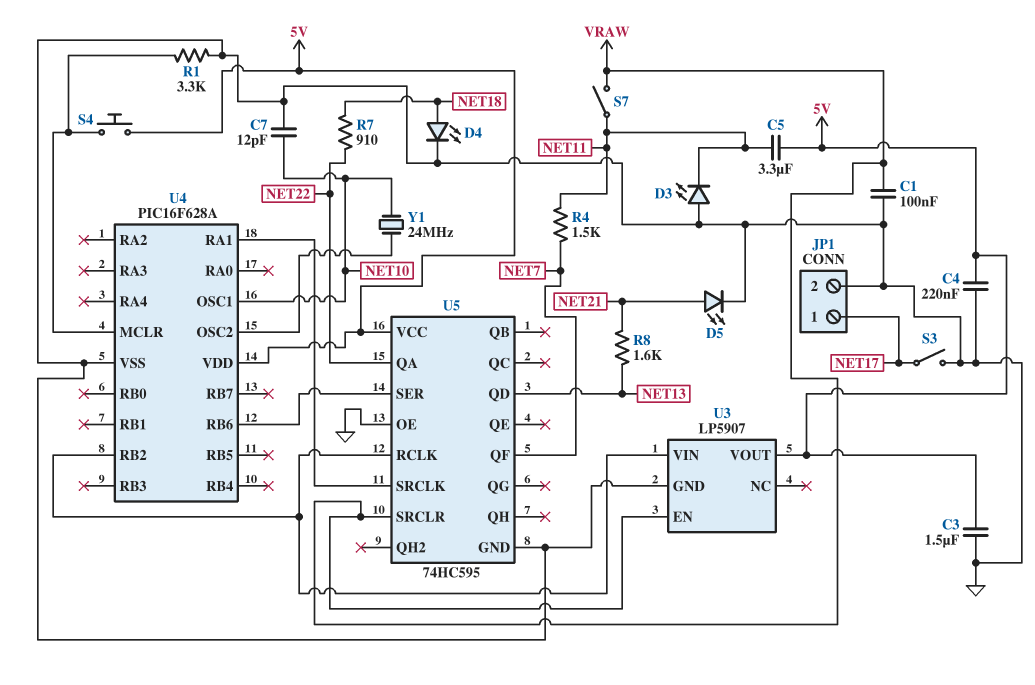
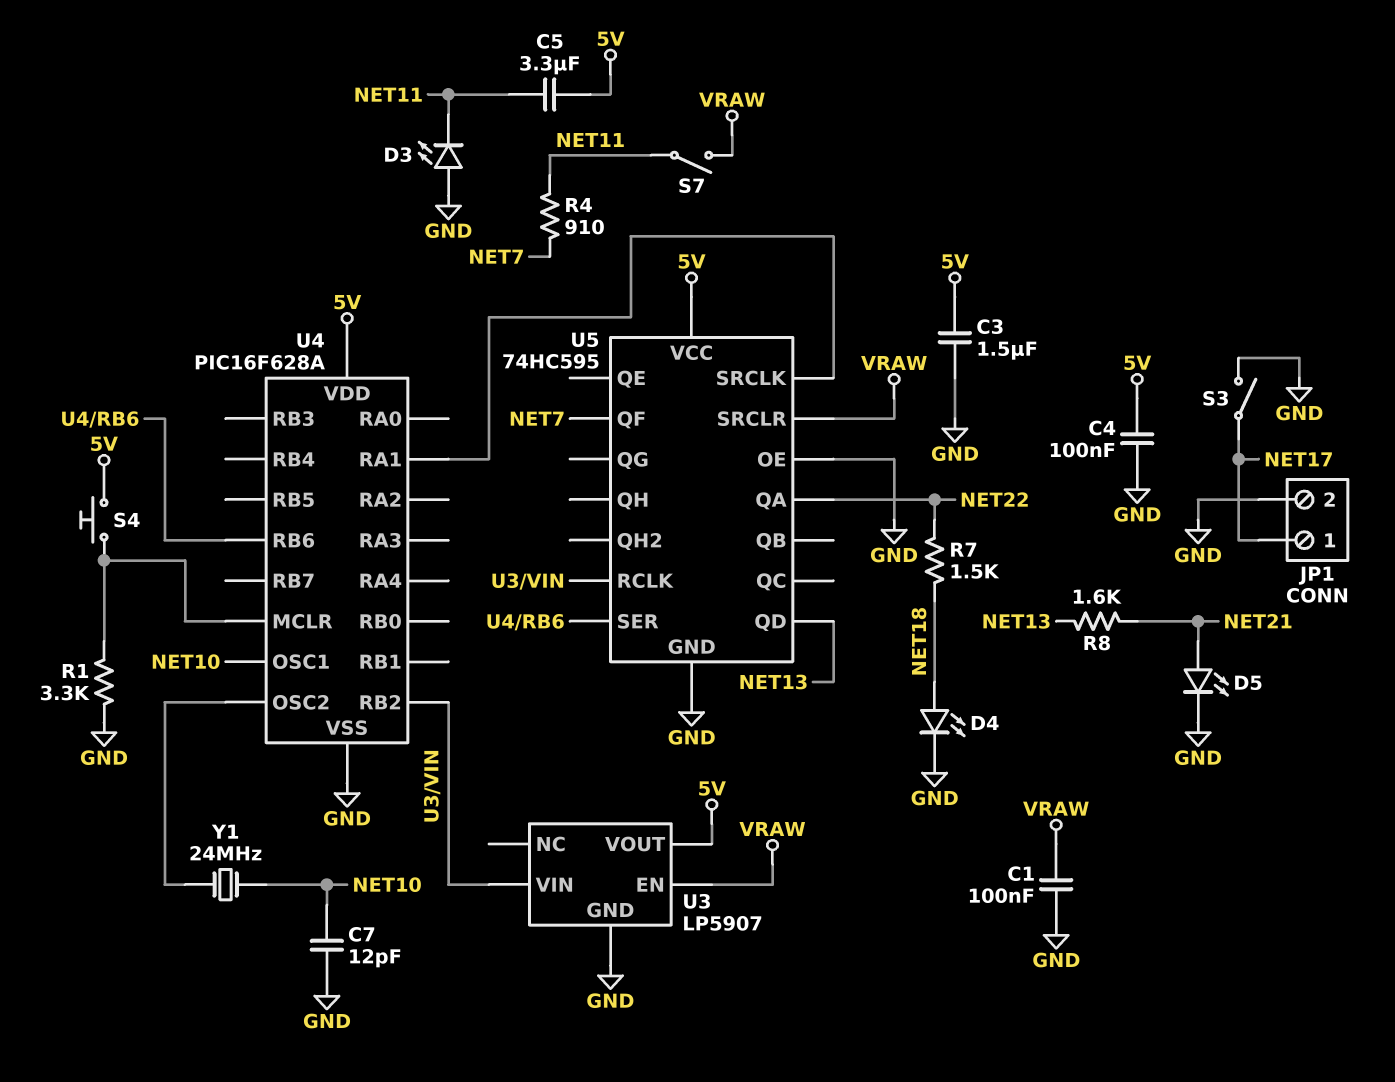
C4: 220nF (5V, GND) -> 100nF (5V, GND)
R4: 1.5k (NET7, NET11) -> 910 (NET7, NET11)
R7: 910 (NET18, NET22) -> 1.5k (NET18, NET22)

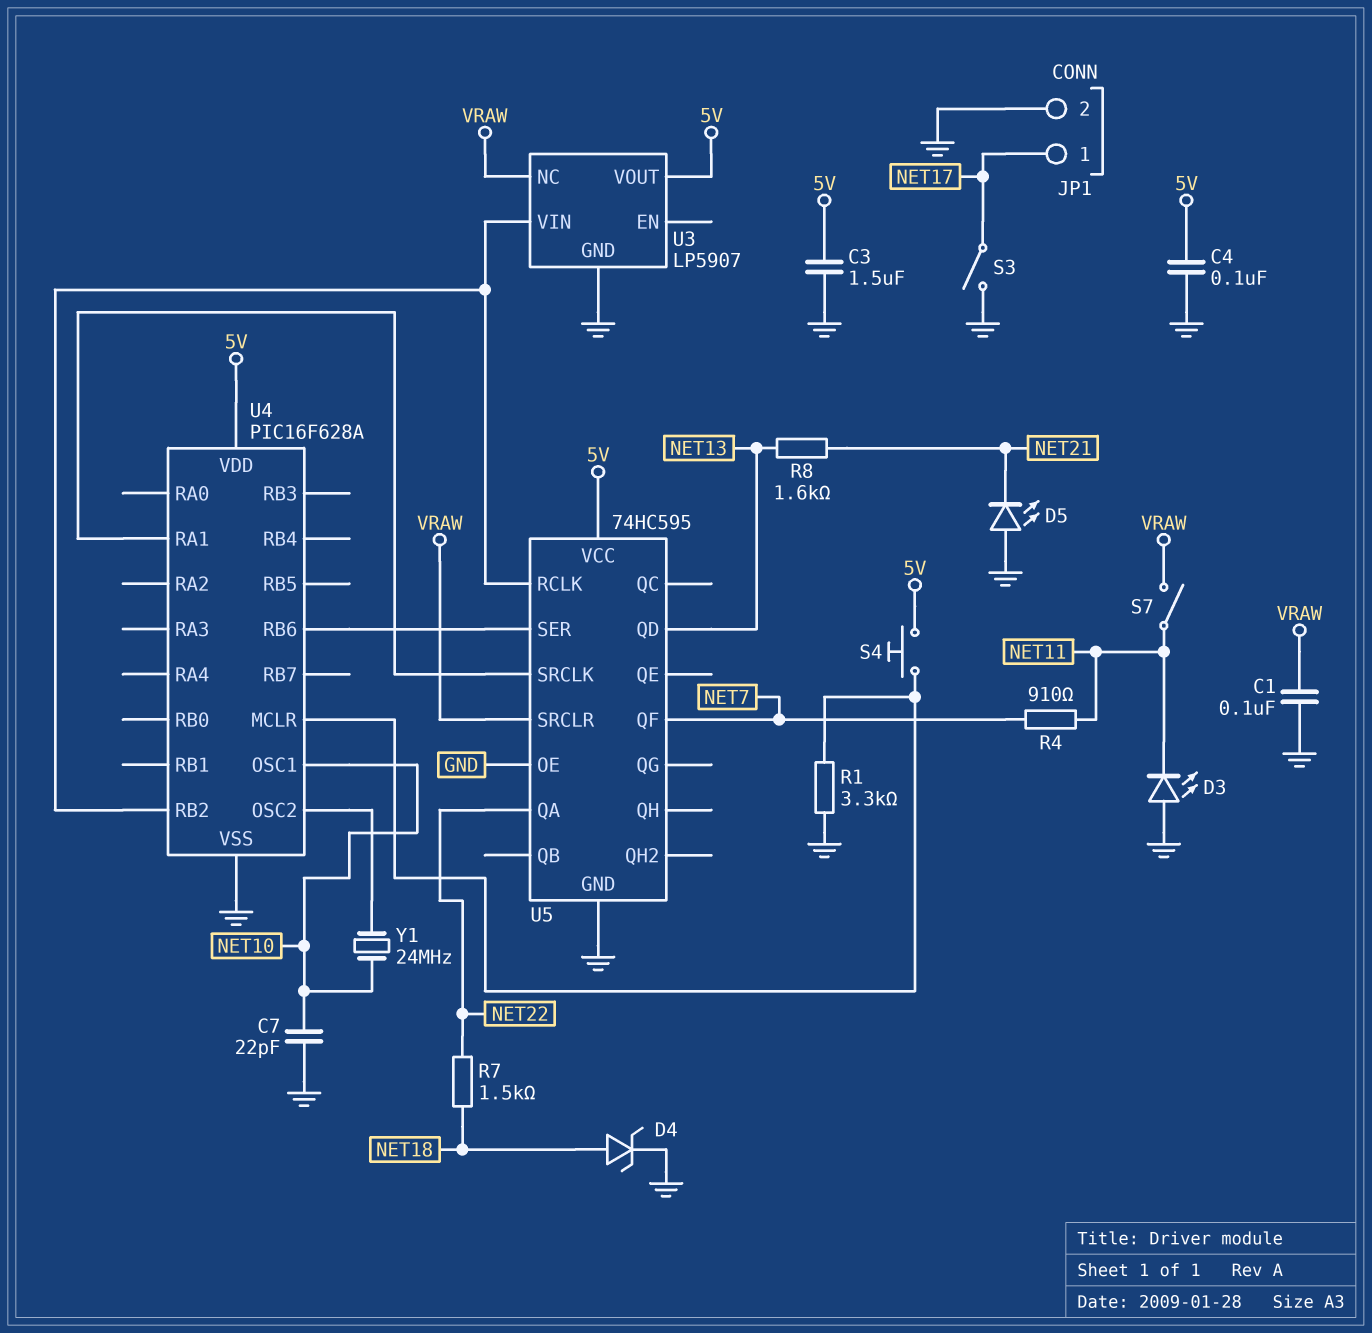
C5: 3.3uF (5V, NET11) -> none
C7: 12pF (GND, NET10) -> 22pF (GND, NET10)
D4: LED (A NET18, K GND) -> zener (A NET18, K GND)
D5: LED (A NET21, K GND) -> LED (A GND, K NET21)
U3 pin EN: VRAW -> none
U3 pin NC: none -> VRAW

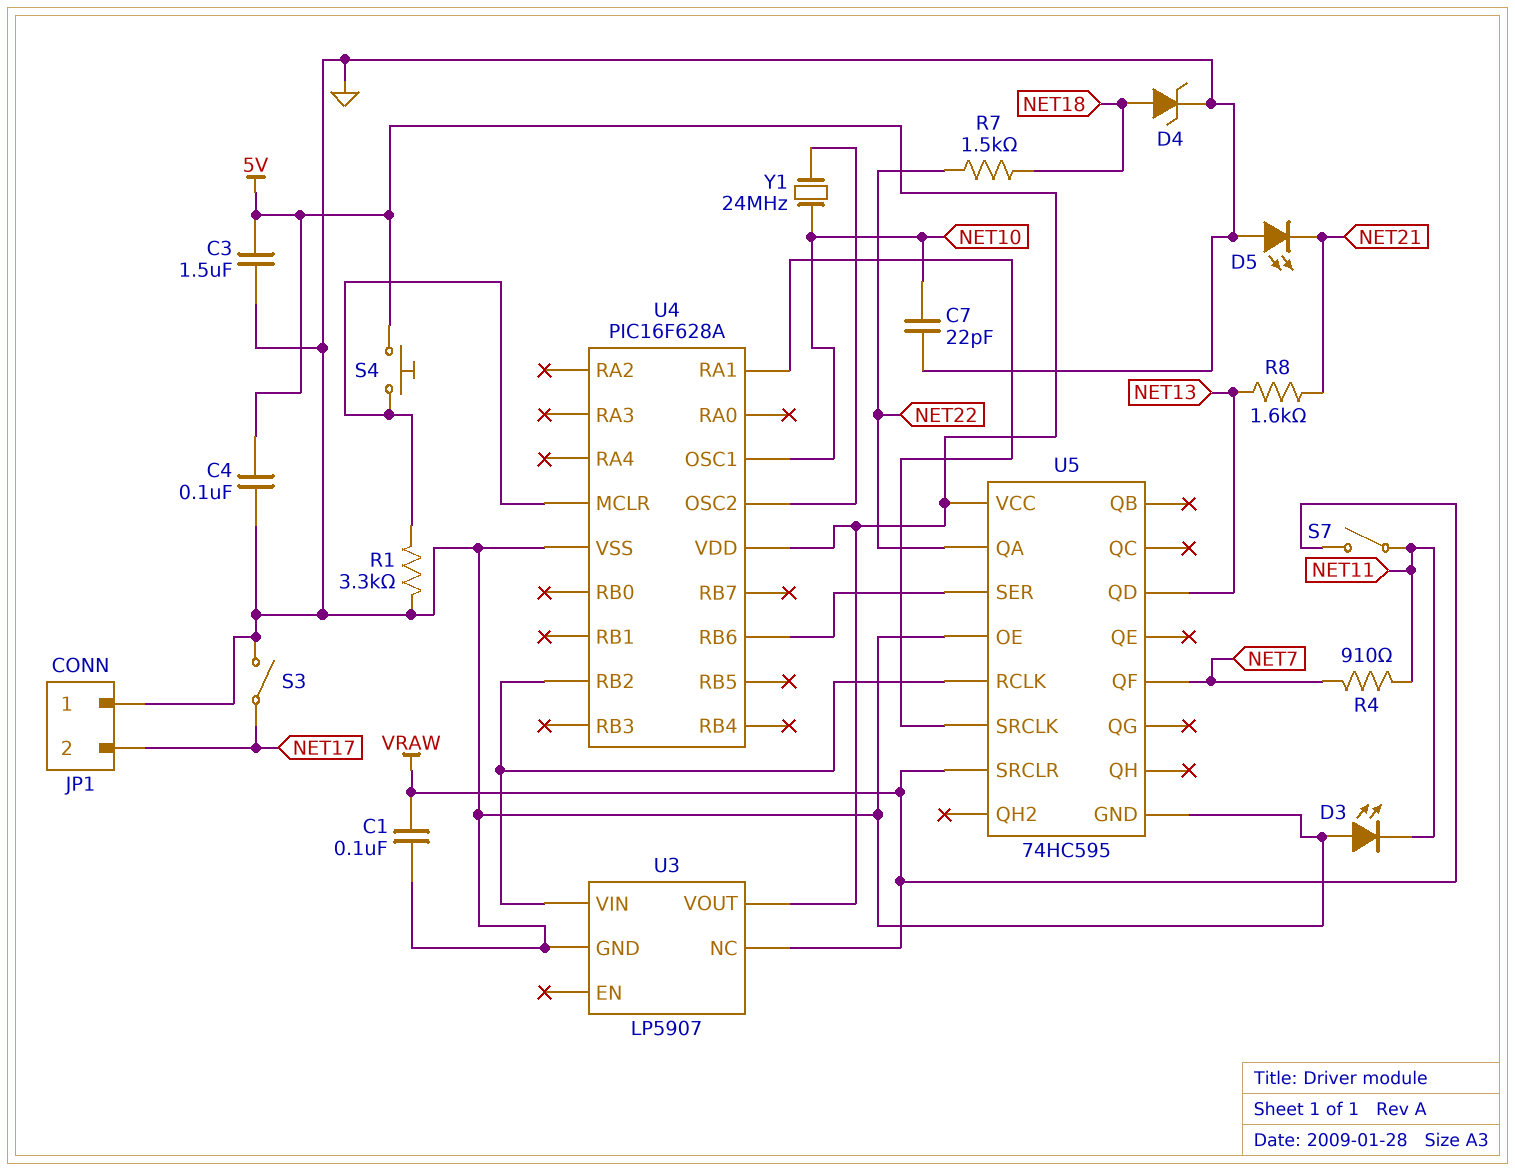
JP1 pin 1: NET17 -> GND
JP1 pin 2: GND -> NET17

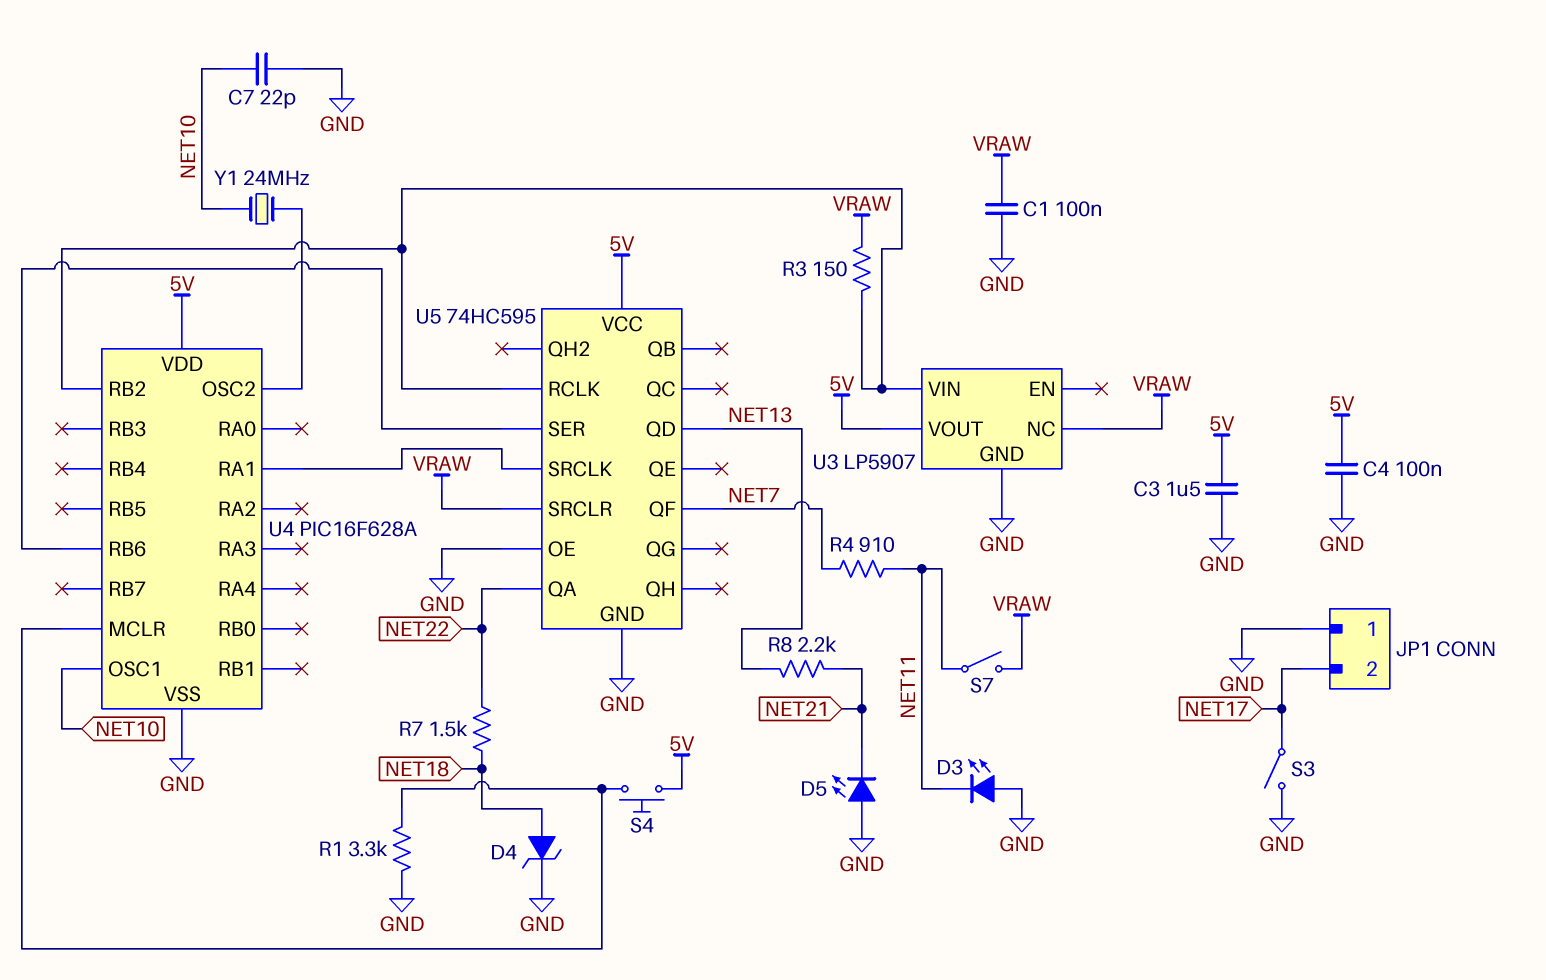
R3: none -> 150 (U3/VIN, VRAW)
R8: 1.6k (NET13, NET21) -> 2.2k (NET13, NET21)

